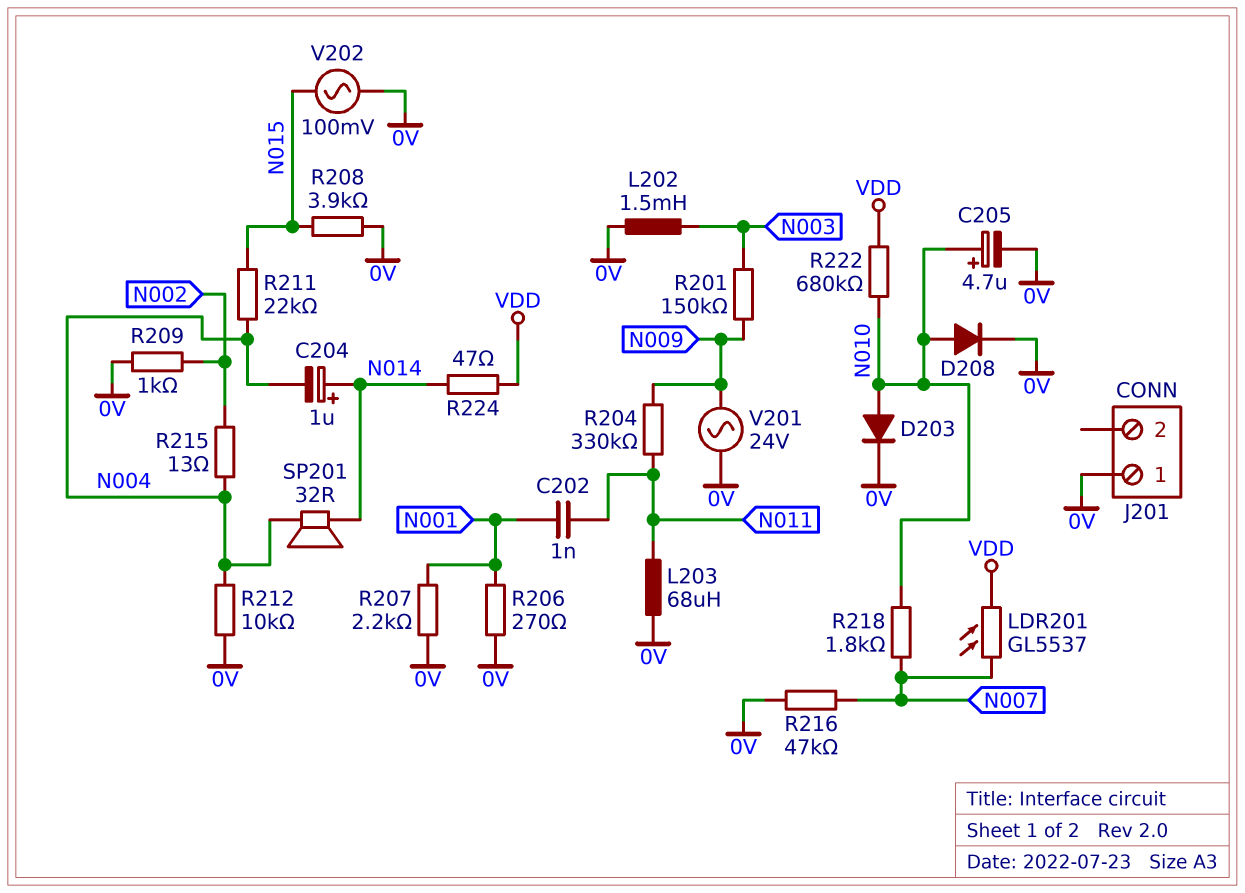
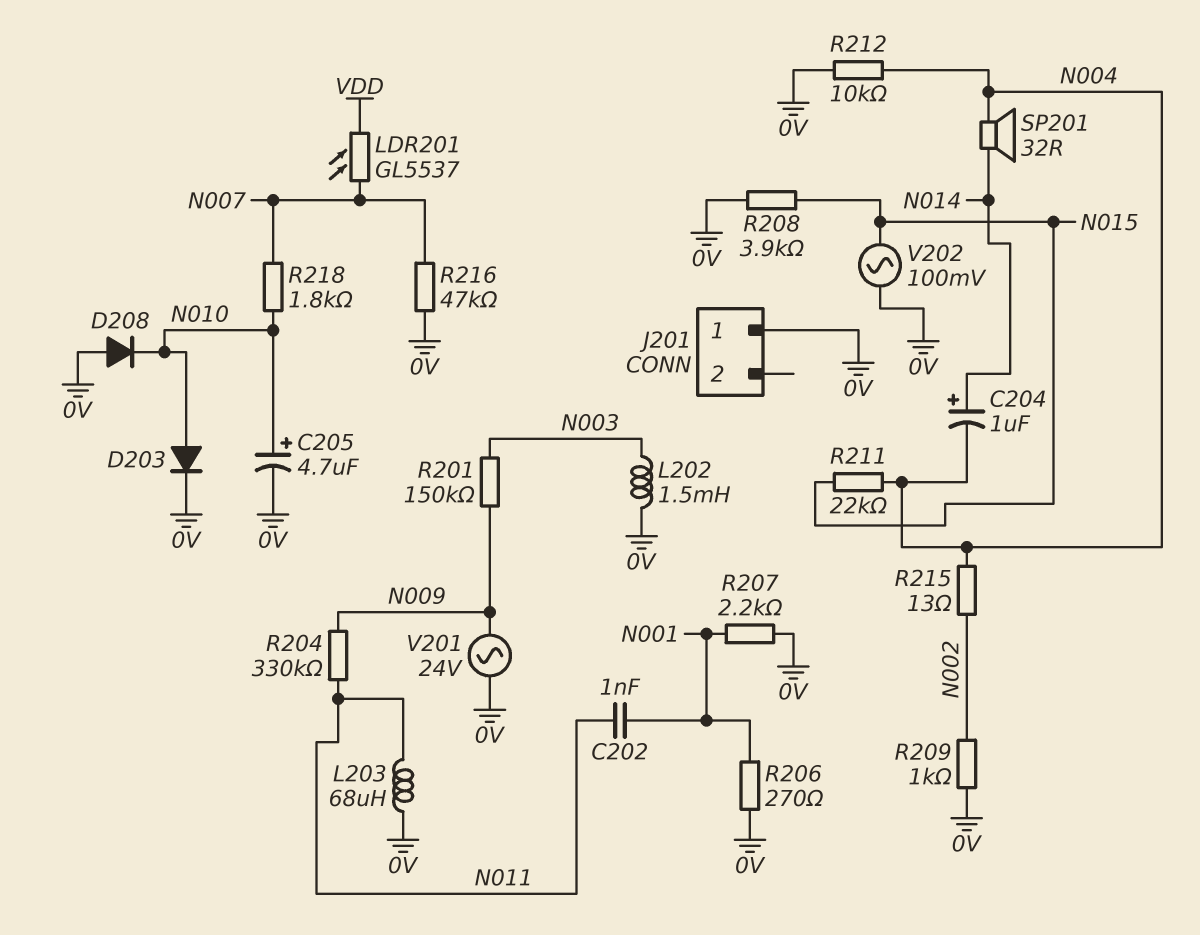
D208: diode (A N010, K 0V) -> diode (A 0V, K N010)
R222: 680k (N010, VDD) -> none
R224: 47 (N014, VDD) -> none

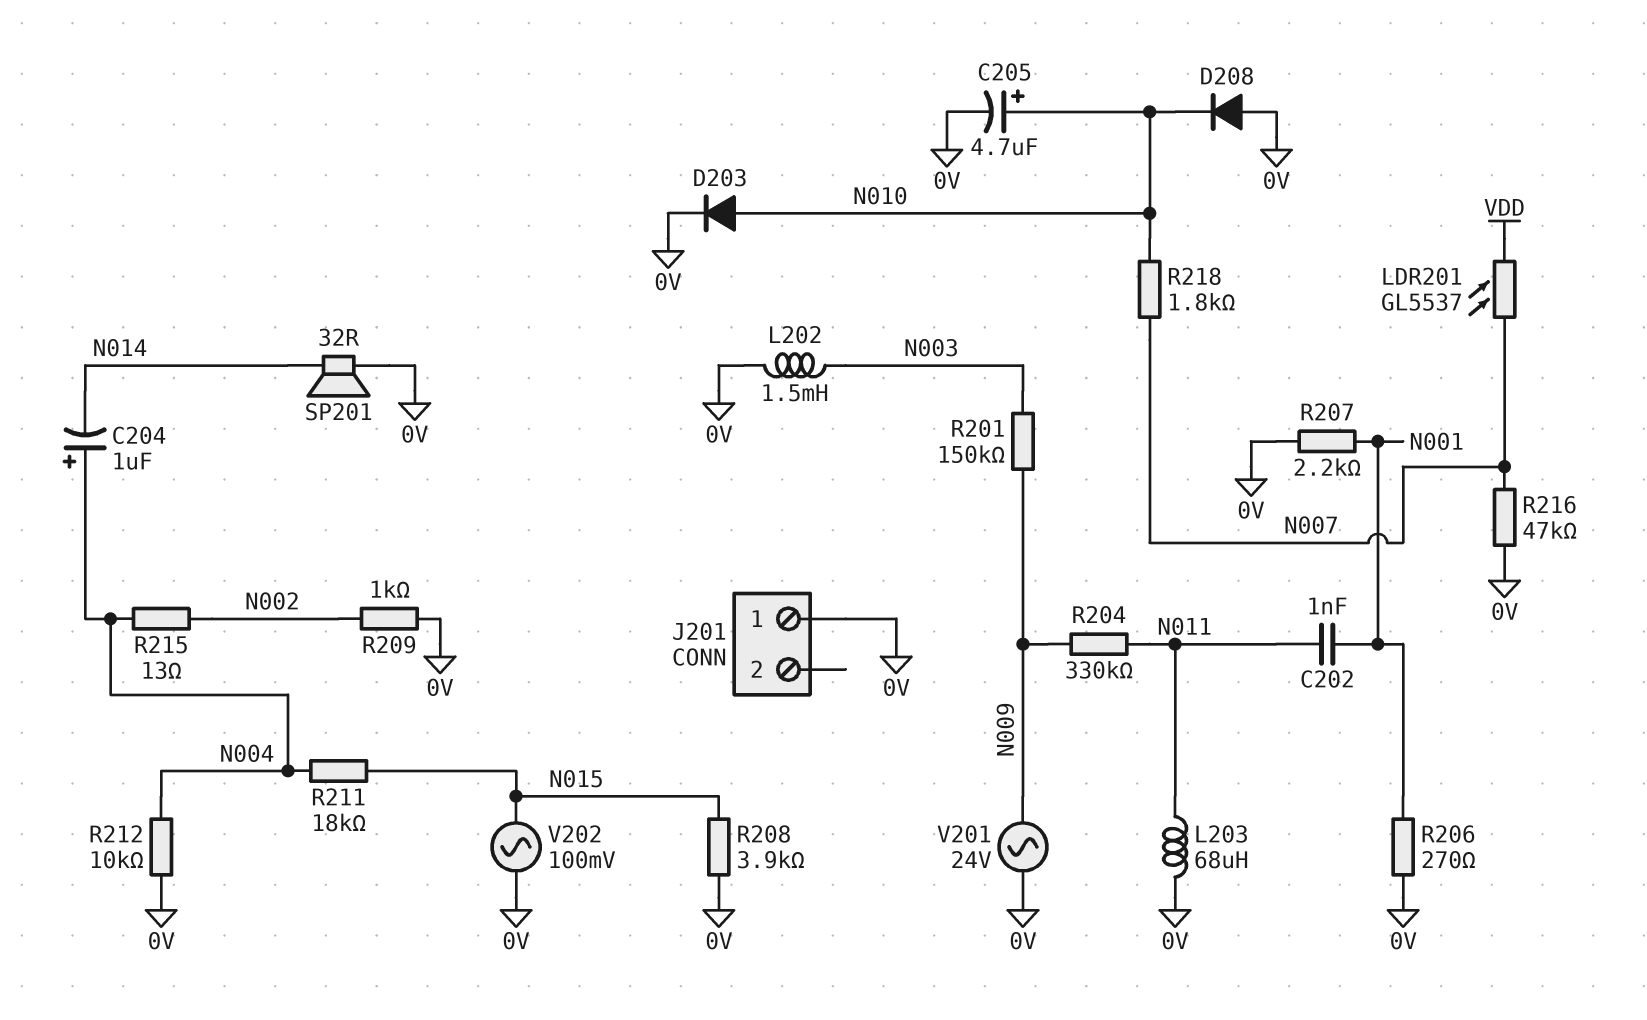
C204: 1uF (plus N014, minus N004) -> 1uF (plus N004, minus N014)
R211: 22k (N004, N015) -> 18k (N004, N015)
SP201: speaker 32R (N004, N014) -> speaker 32R (0V, N014)

